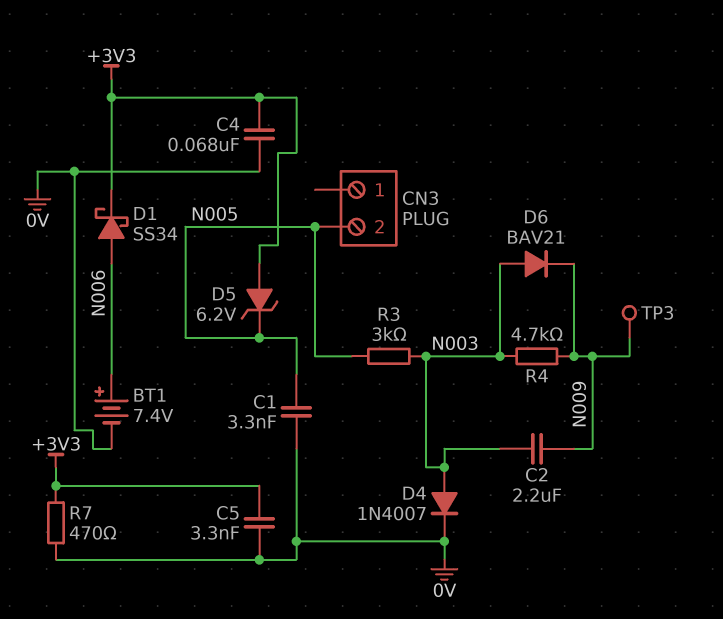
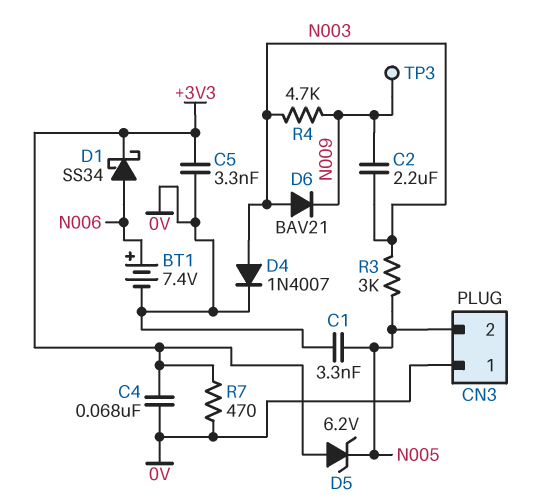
CN3 pin 1: none -> 0V

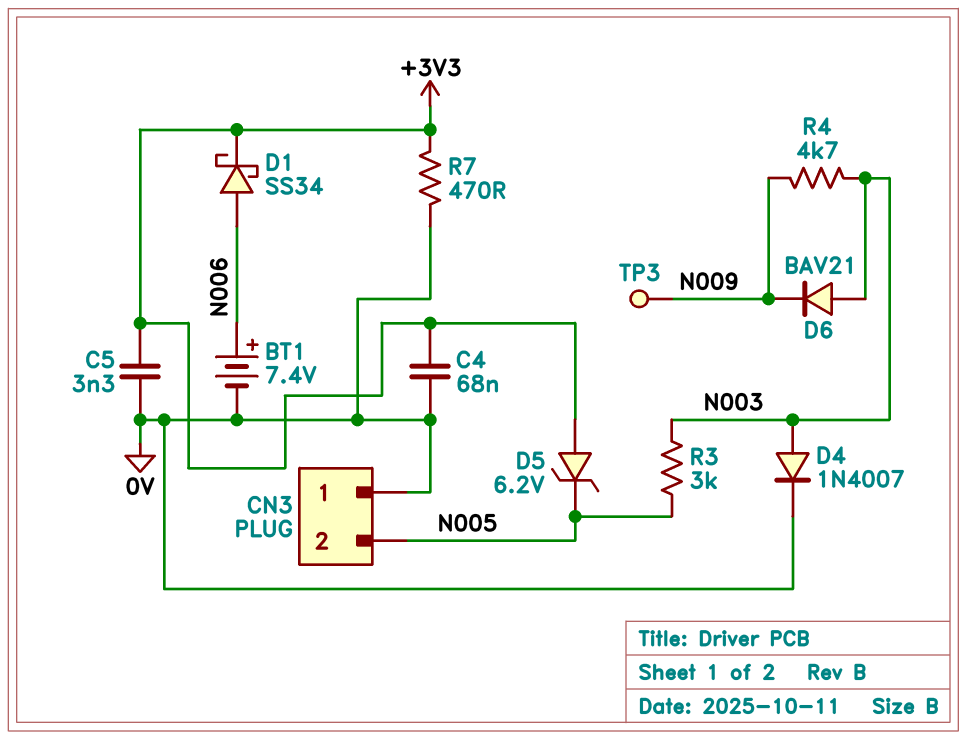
C1: 3.3nF (0V, N005) -> none
C2: 2.2uF (N003, N009) -> none

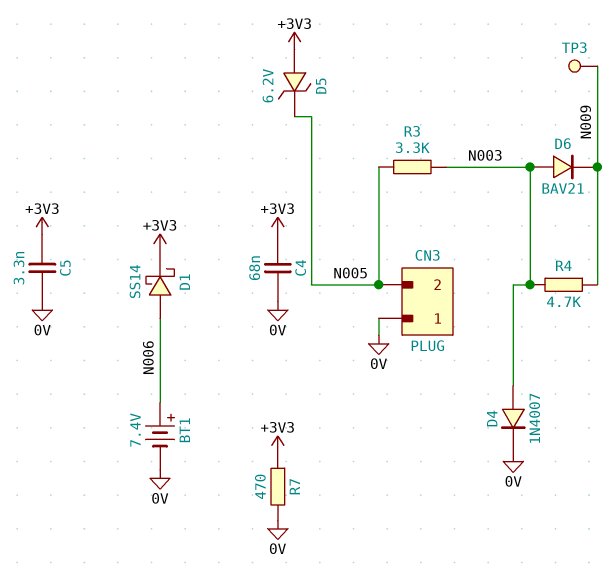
D1: schottky SS34 (A N006, K +3V3) -> schottky SS14 (A N006, K +3V3)
R3: 3k (N003, N005) -> 3.3k (N003, N005)

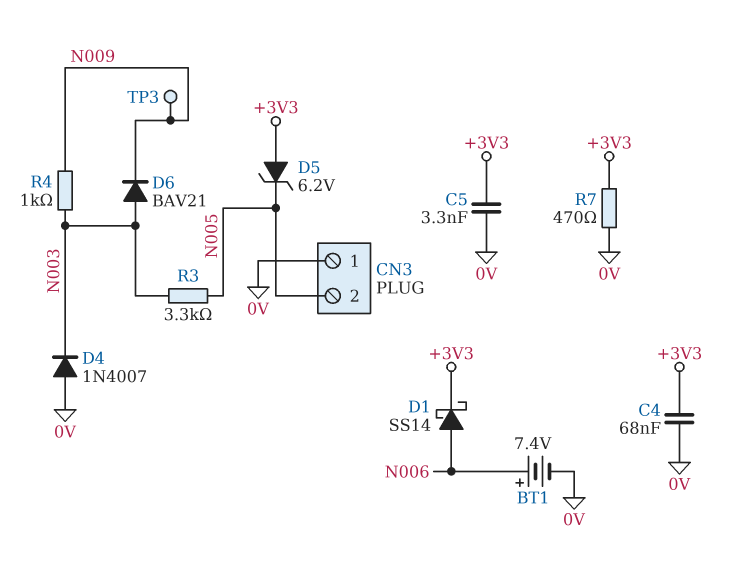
D4: diode 1N4007 (A N003, K 0V) -> diode 1N4007 (A 0V, K N003)
R4: 4.7k (N003, N009) -> 1k (N003, N009)

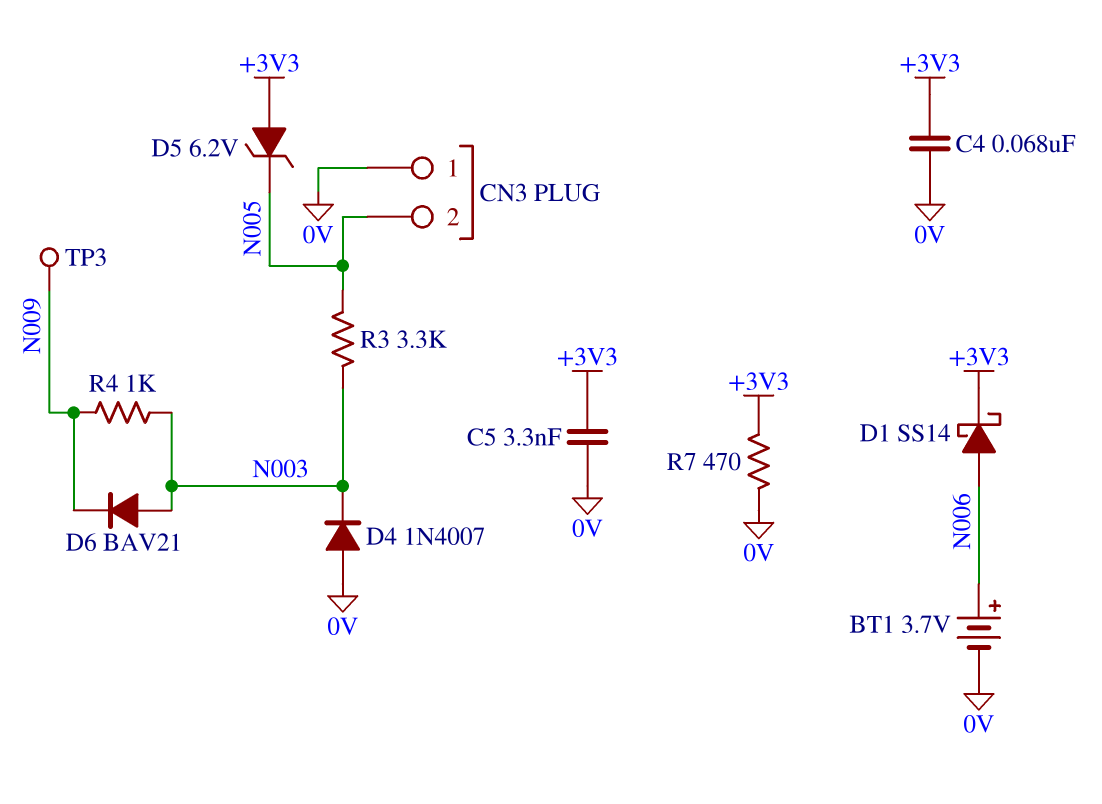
BT1: 7.4V (plus N006, minus 0V) -> 3.7V (plus N006, minus 0V)

